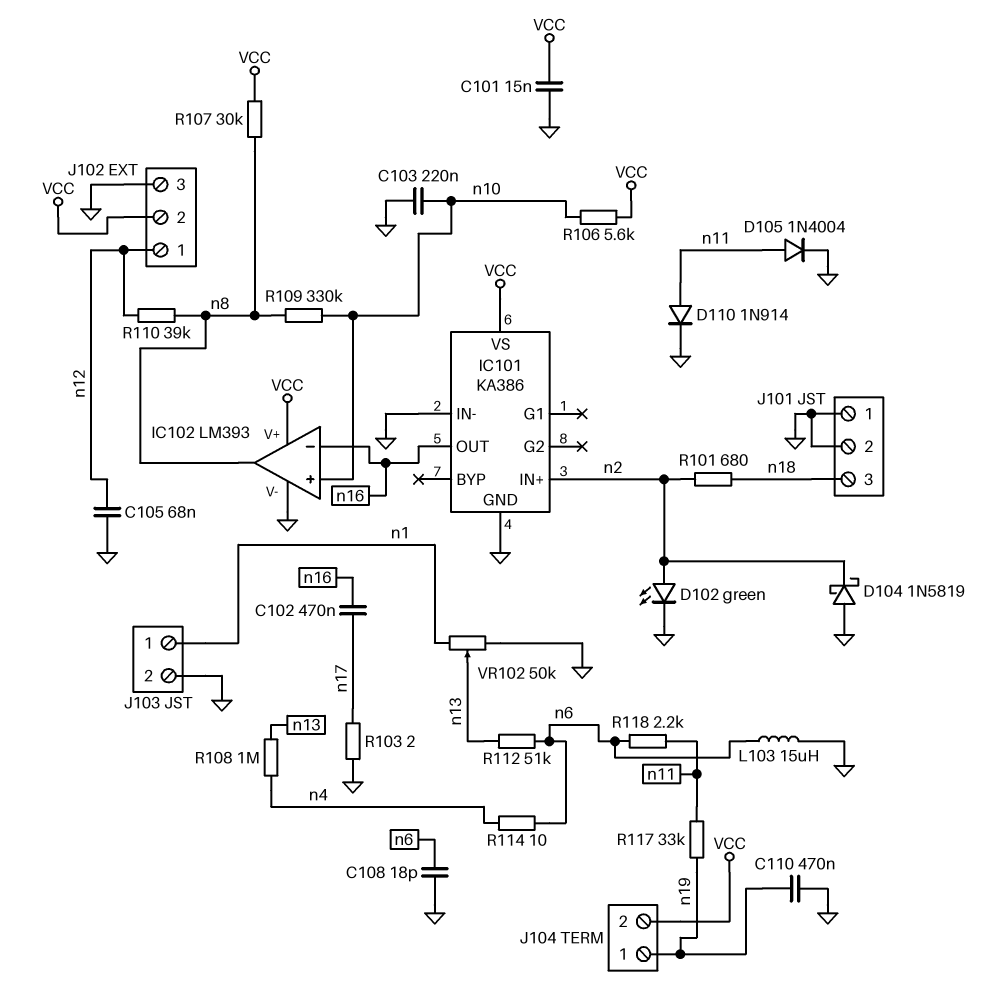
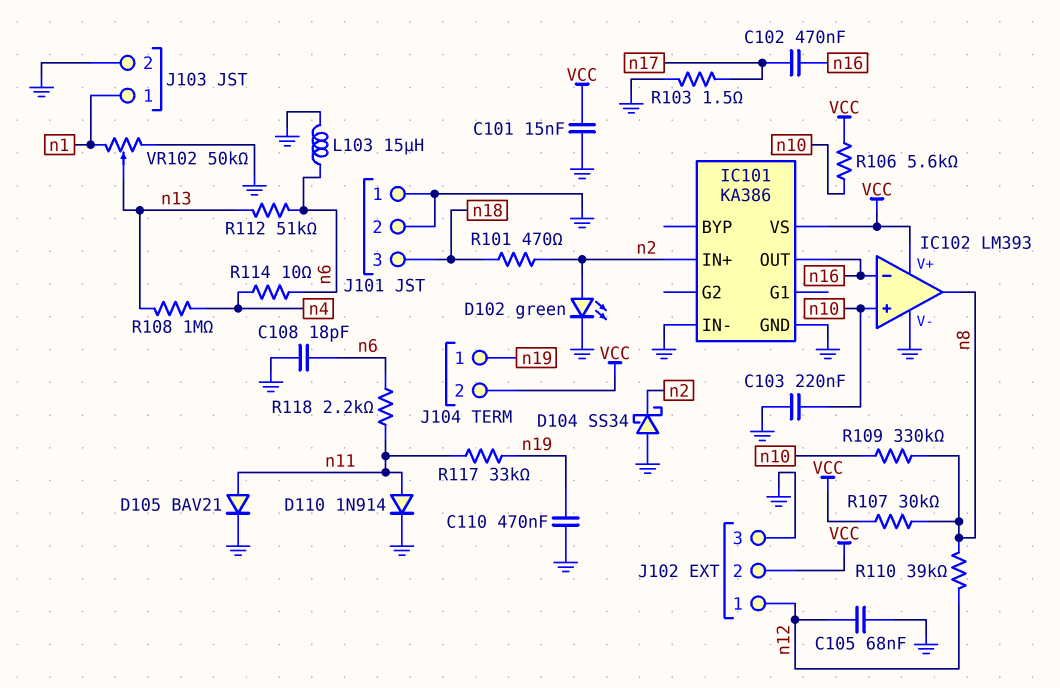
D104: schottky 1N5819 (A GND, K n2) -> schottky SS34 (A GND, K n2)
D105: diode 1N4004 (A n11, K GND) -> diode BAV21 (A n11, K GND)
R101: 680 (n2, n18) -> 470 (n2, n18)
R103: 2 (GND, n17) -> 1.5 (GND, n17)

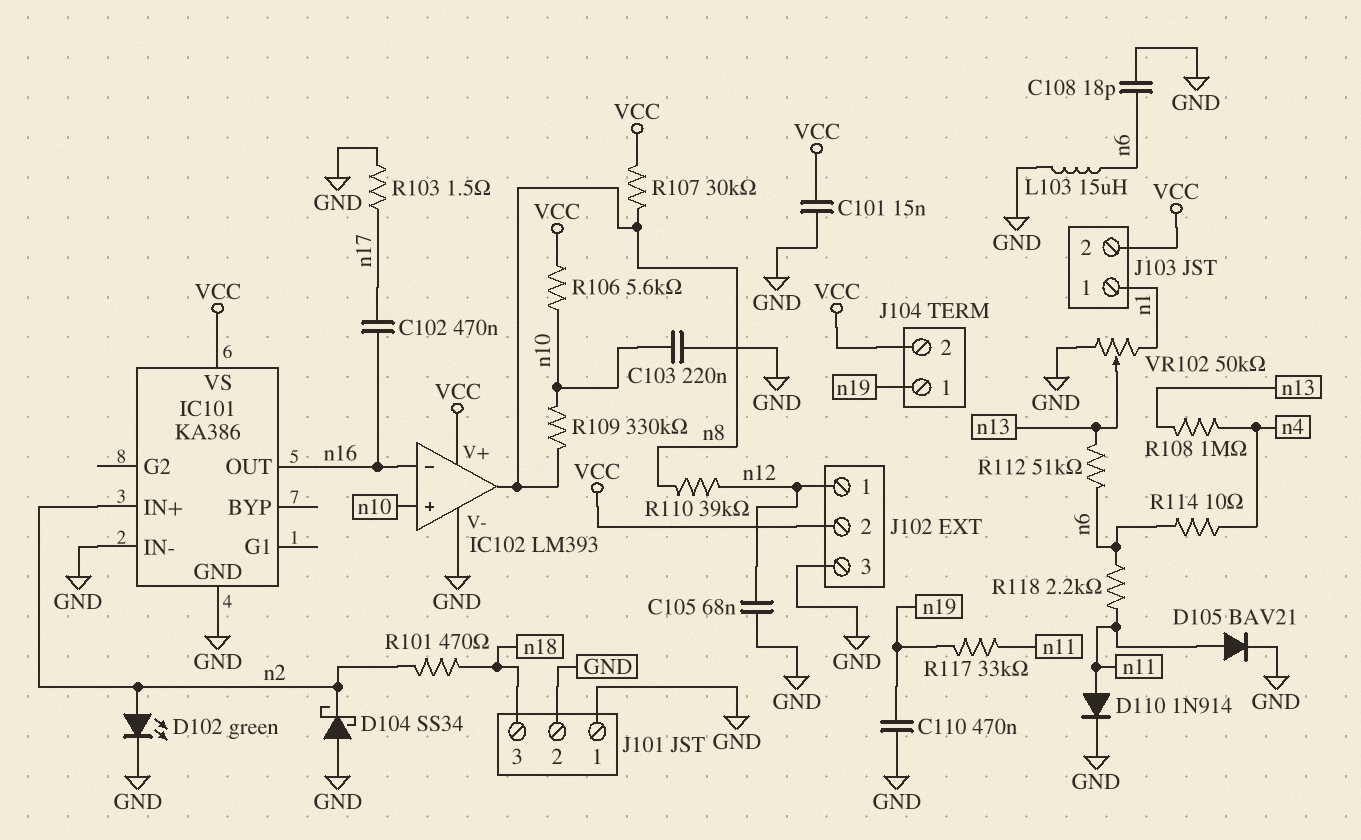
J103 pin 2: GND -> VCC

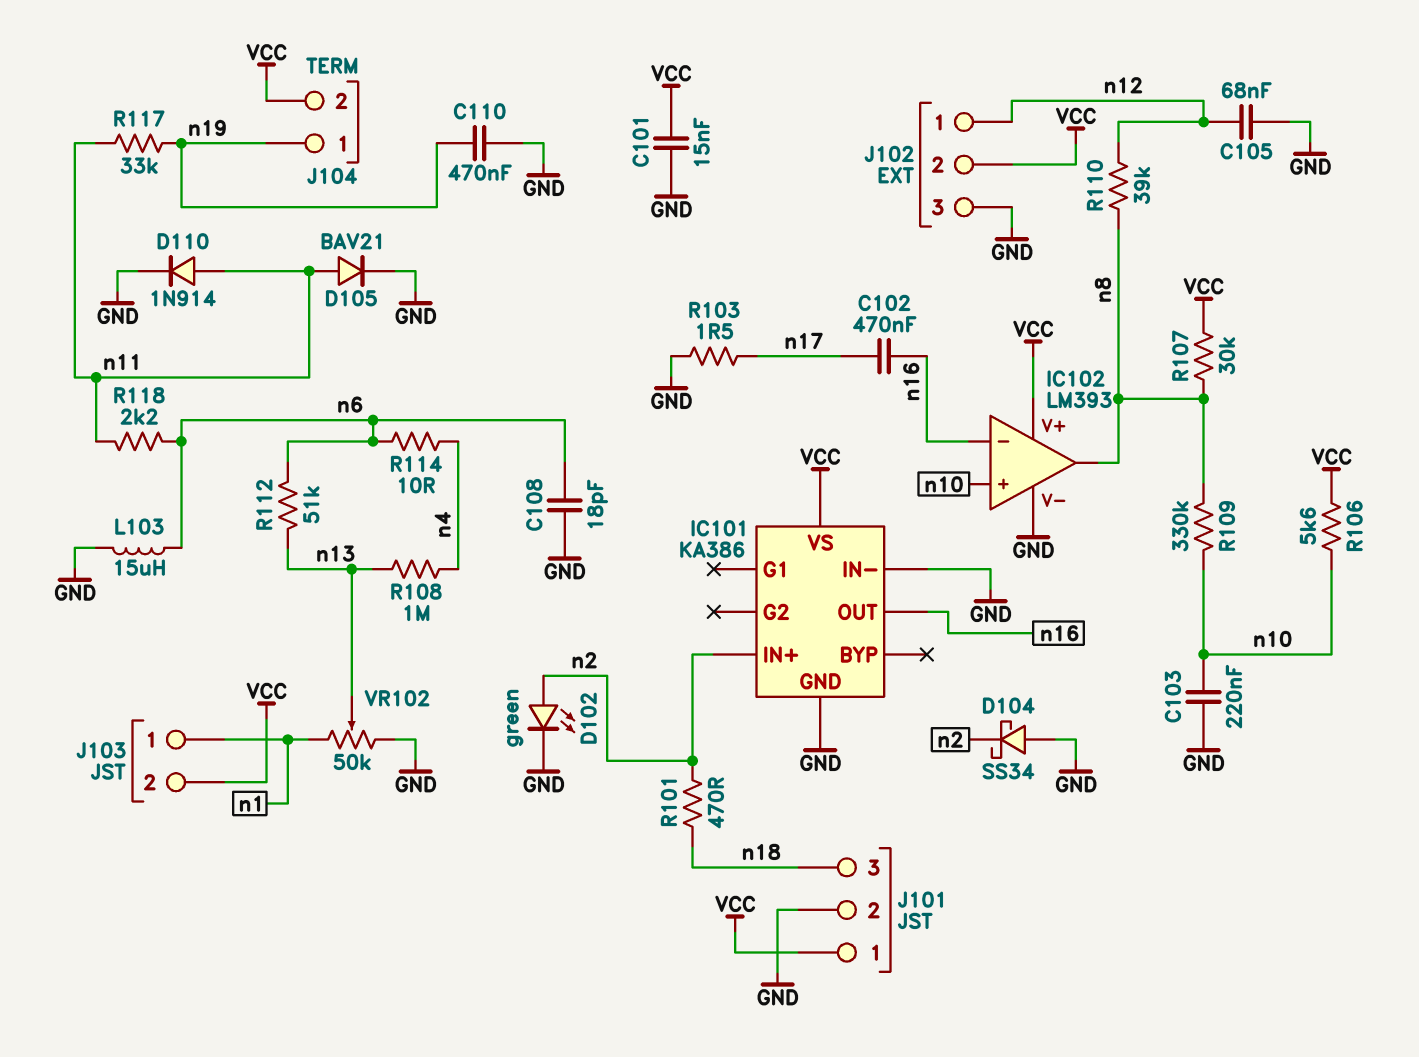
J101 pin 1: GND -> VCC

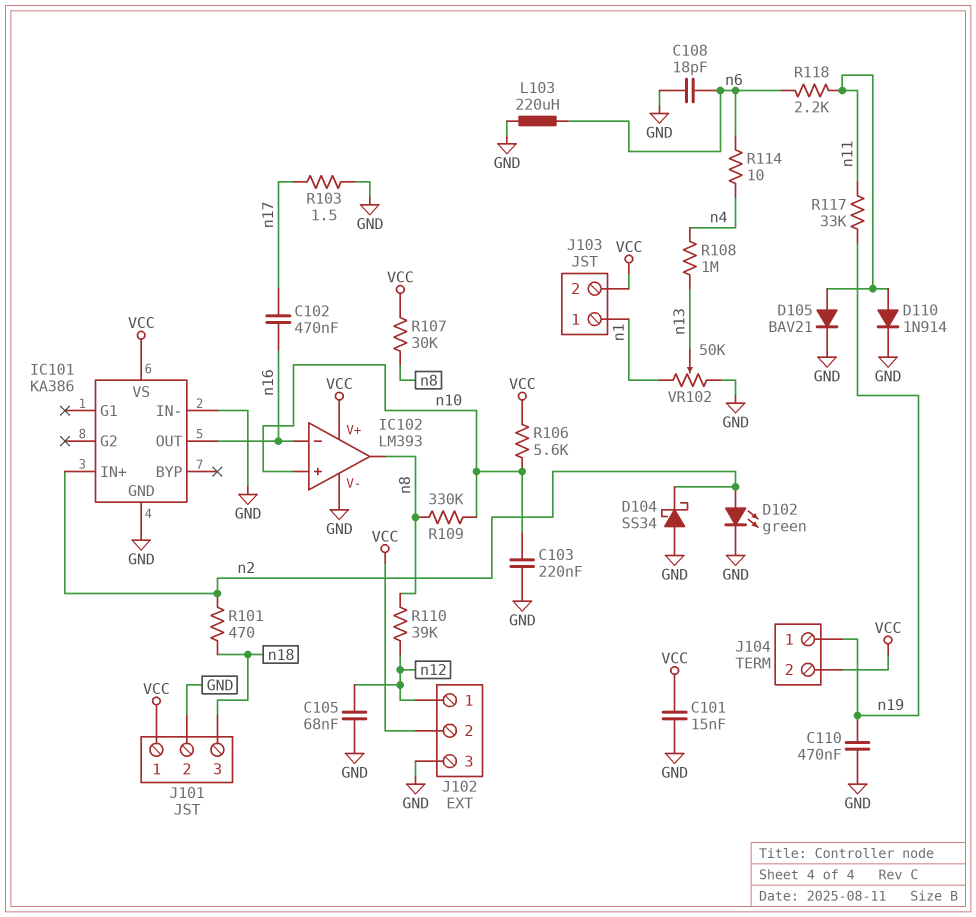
L103: 15uH (GND, n6) -> 220uH (GND, n6)
R112: 51k (n6, n13) -> none

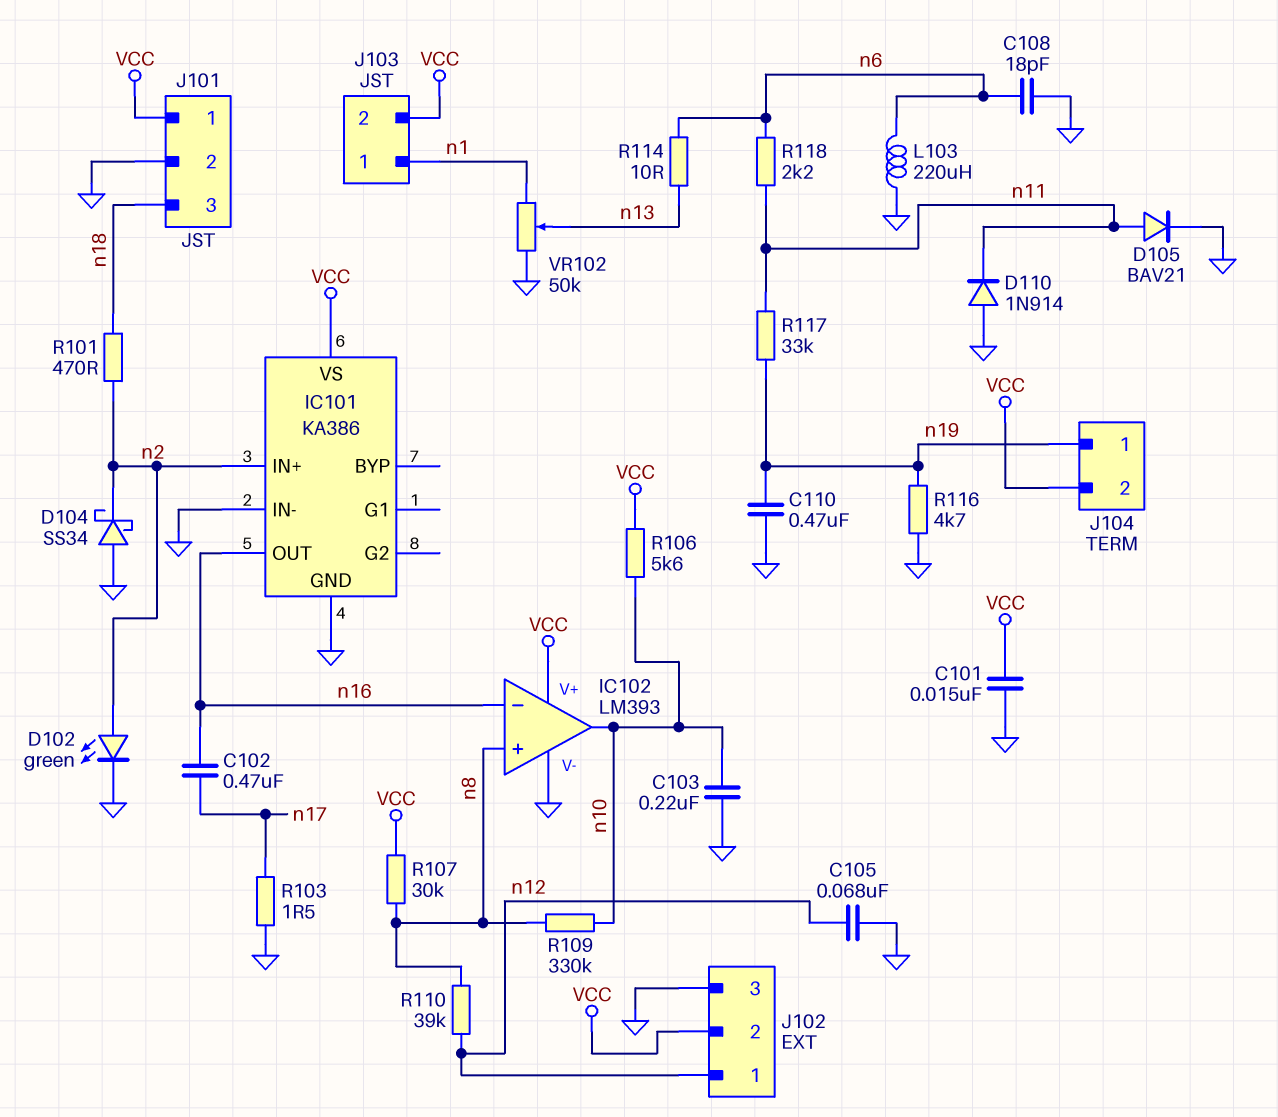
D110: diode 1N914 (A n11, K GND) -> diode 1N914 (A GND, K n11)
IC102 pin in+: n10 -> n8
IC102 pin out: n8 -> n10
R108: 1M (n4, n13) -> none
R114: 10 (n4, n6) -> 10 (n6, n13)
R116: none -> 4.7k (GND, n19)

